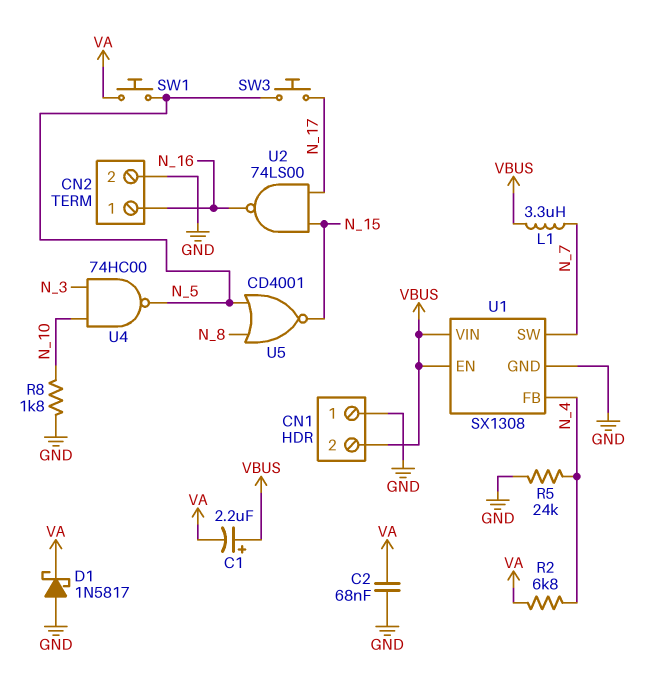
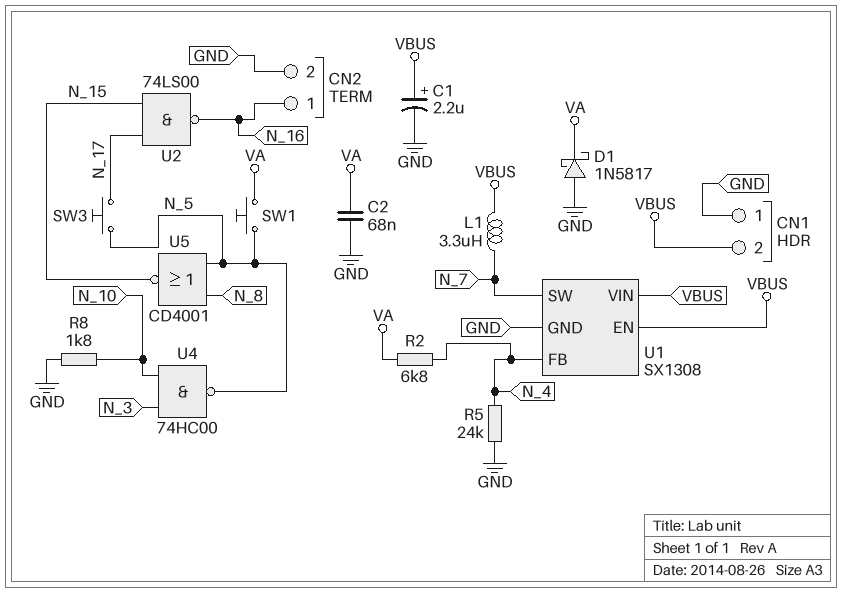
C1: 2.2uF (plus VBUS, minus VA) -> 2.2uF (plus VBUS, minus GND)

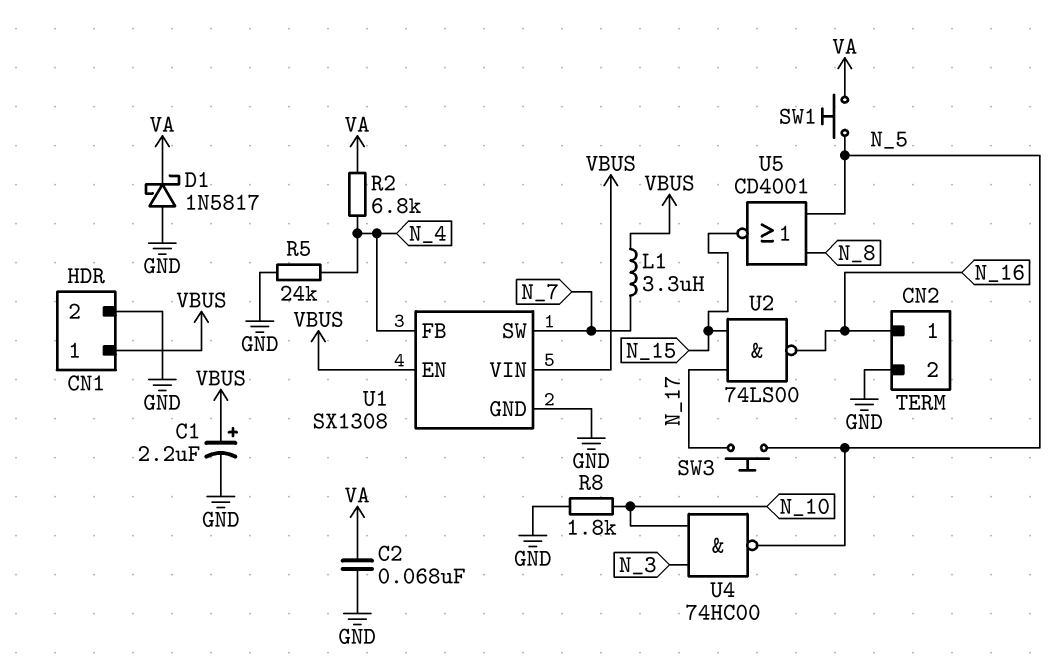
CN1 pin 1: GND -> VBUS
CN1 pin 2: VBUS -> GND

